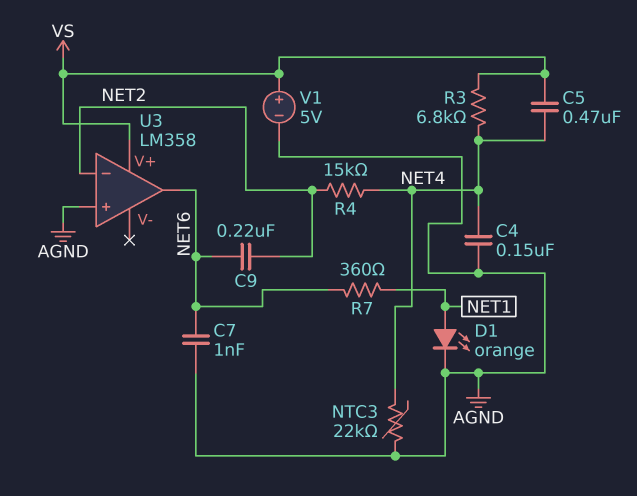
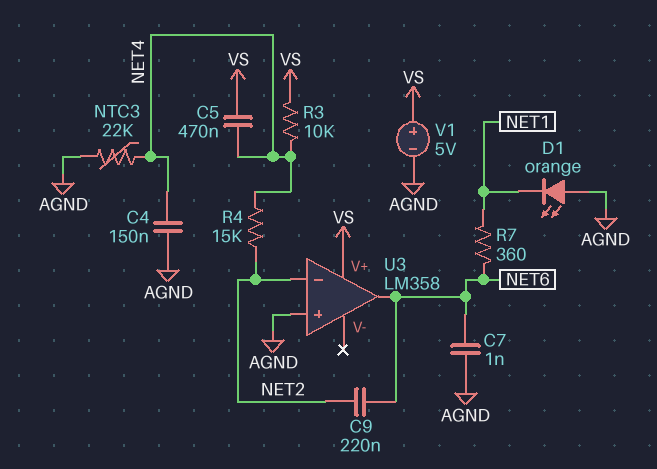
D1: LED orange (A NET1, K AGND) -> LED orange (A AGND, K NET1)
R3: 6.8k (NET4, VS) -> 10k (NET4, VS)

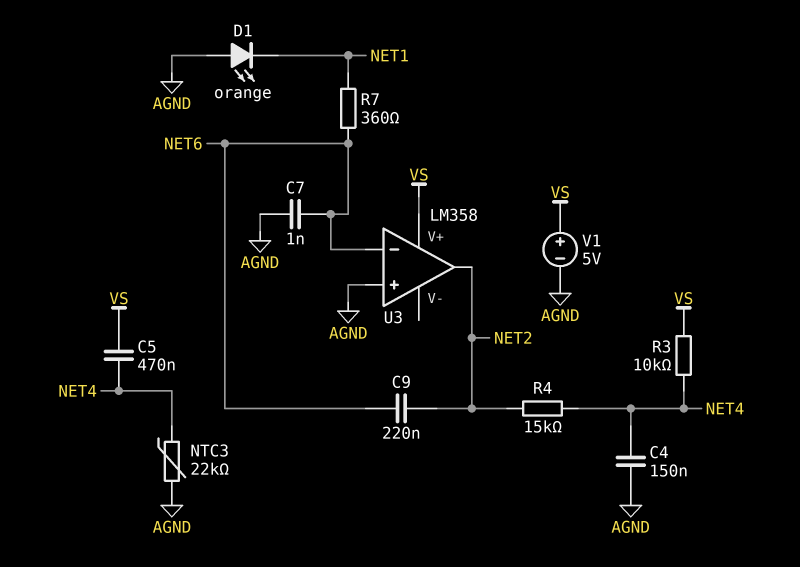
U3 pin in-: NET2 -> NET6
U3 pin out: NET6 -> NET2

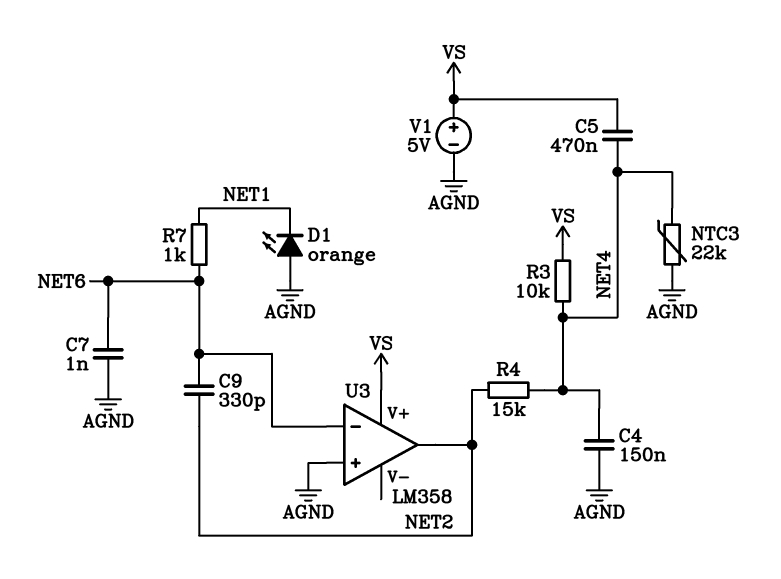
C9: 220nF (NET2, NET6) -> 330pF (NET2, NET6)
R7: 360 (NET1, NET6) -> 1k (NET1, NET6)

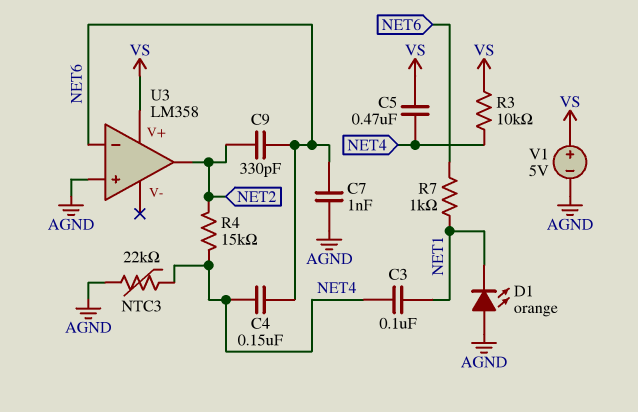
C3: none -> 100nF (NET1, NET4)
C4: 150nF (AGND, NET4) -> 150nF (NET4, NET6)

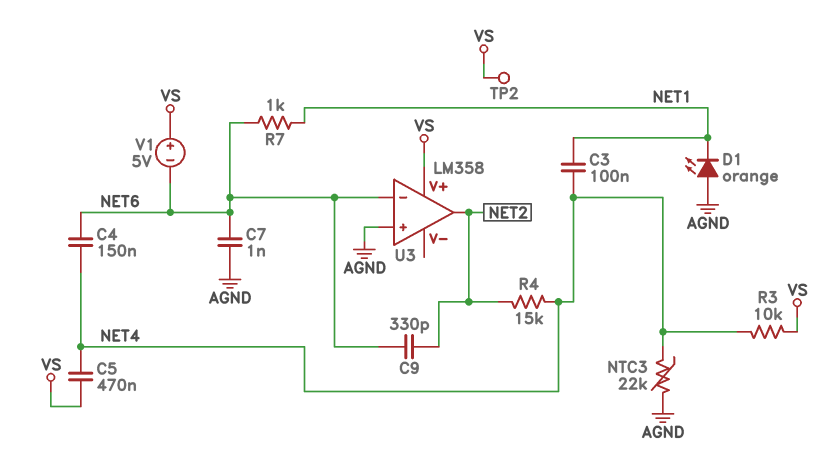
TP2: none -> test point (VS)
V1: 5V (plus VS, minus AGND) -> 5V (plus VS, minus NET6)

